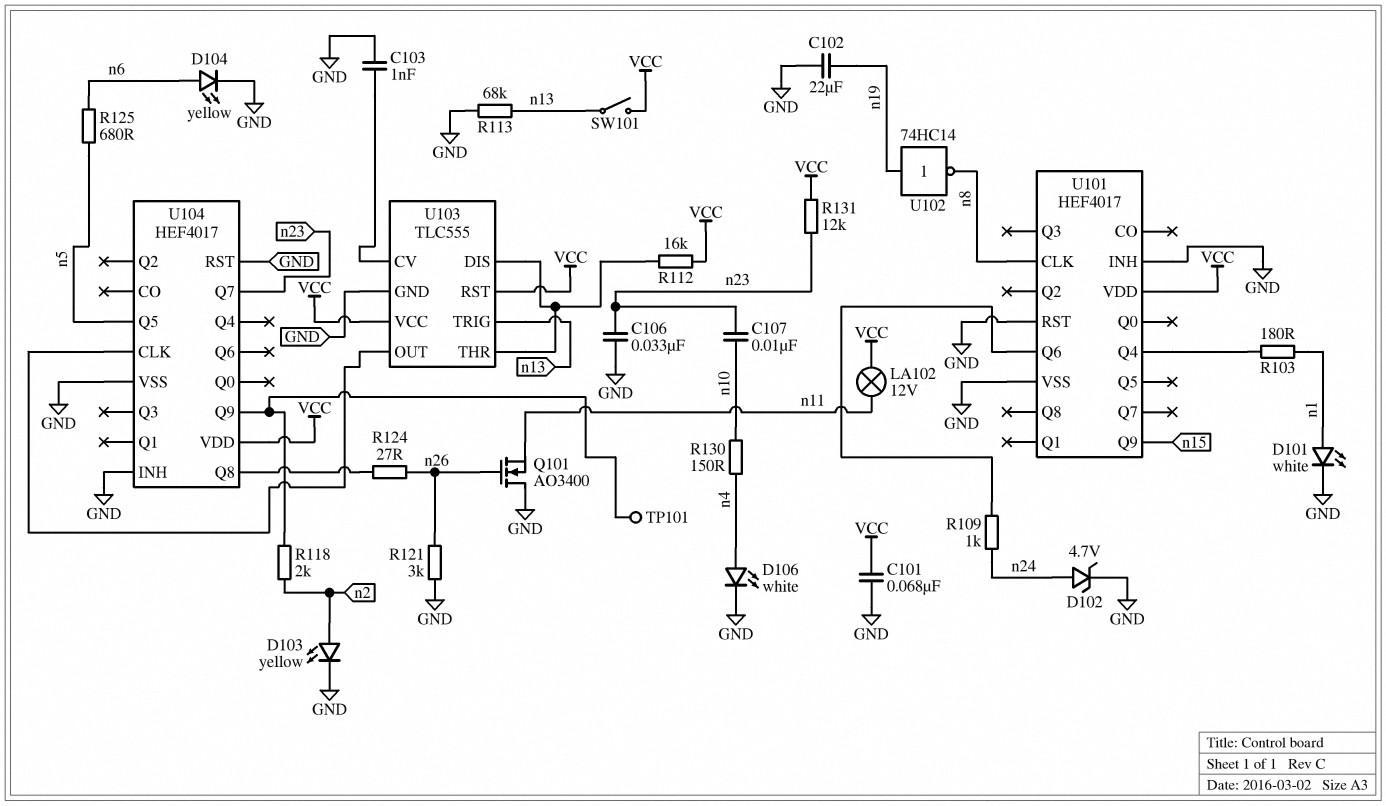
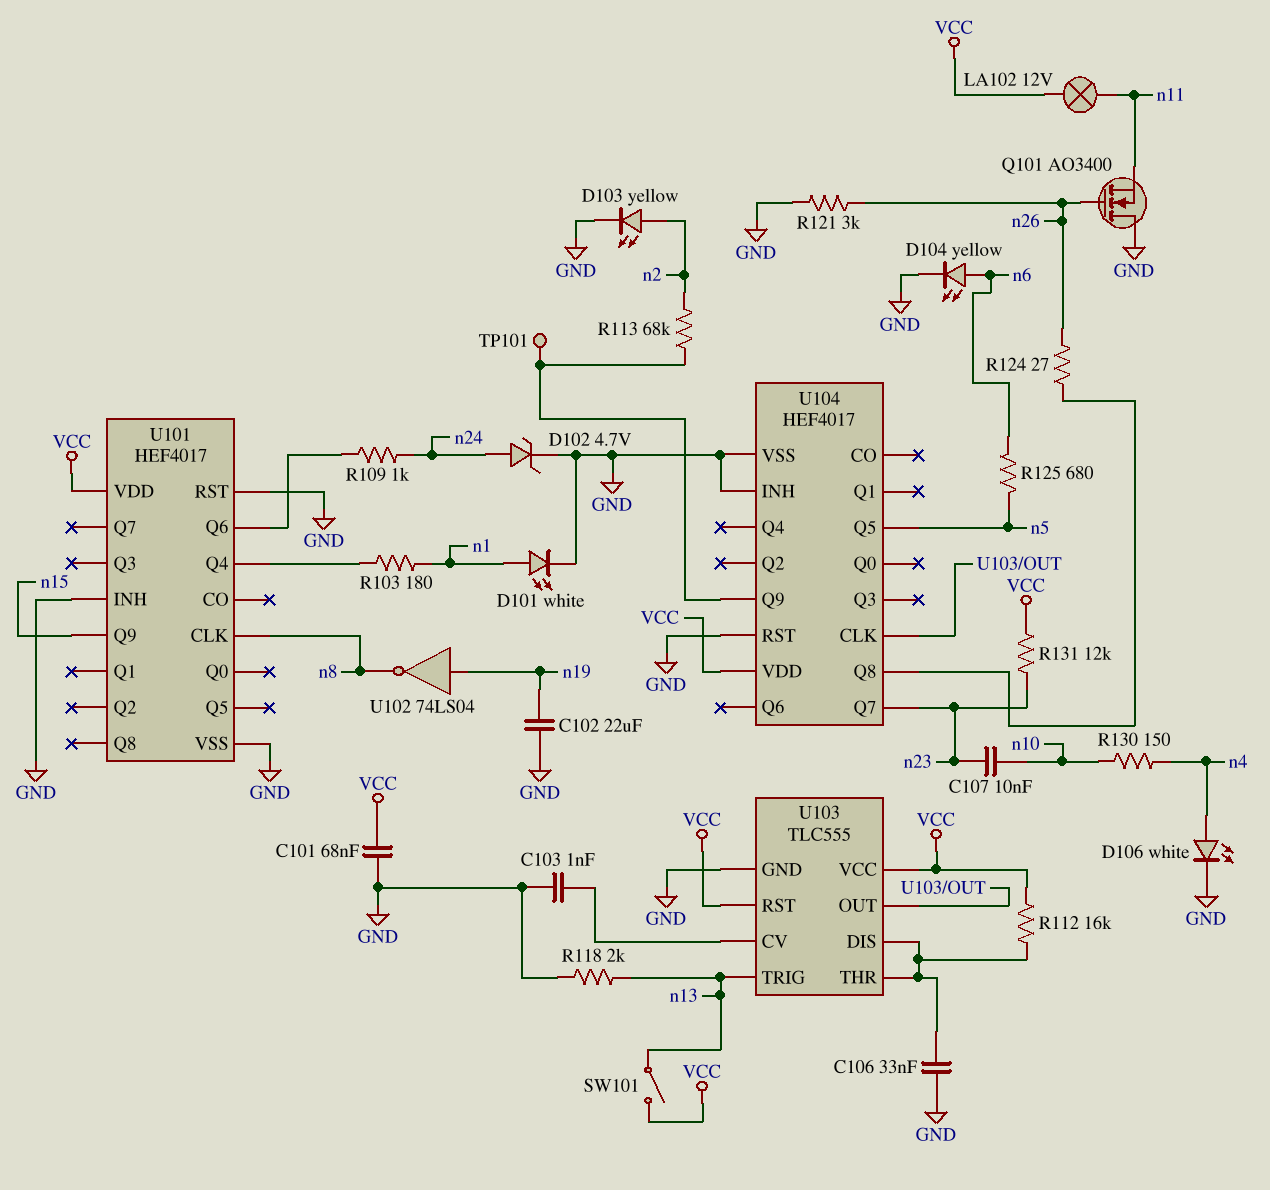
C106: 33nF (GND, n23) -> 33nF (GND, U103/DIS)
R113: 68k (GND, n13) -> 68k (U104/Q9, n2)
R118: 2k (U104/Q9, n2) -> 2k (GND, n13)
U102: NOT 74HC14 (in n19, out n8) -> NOT 74LS04 (in n19, out n8)

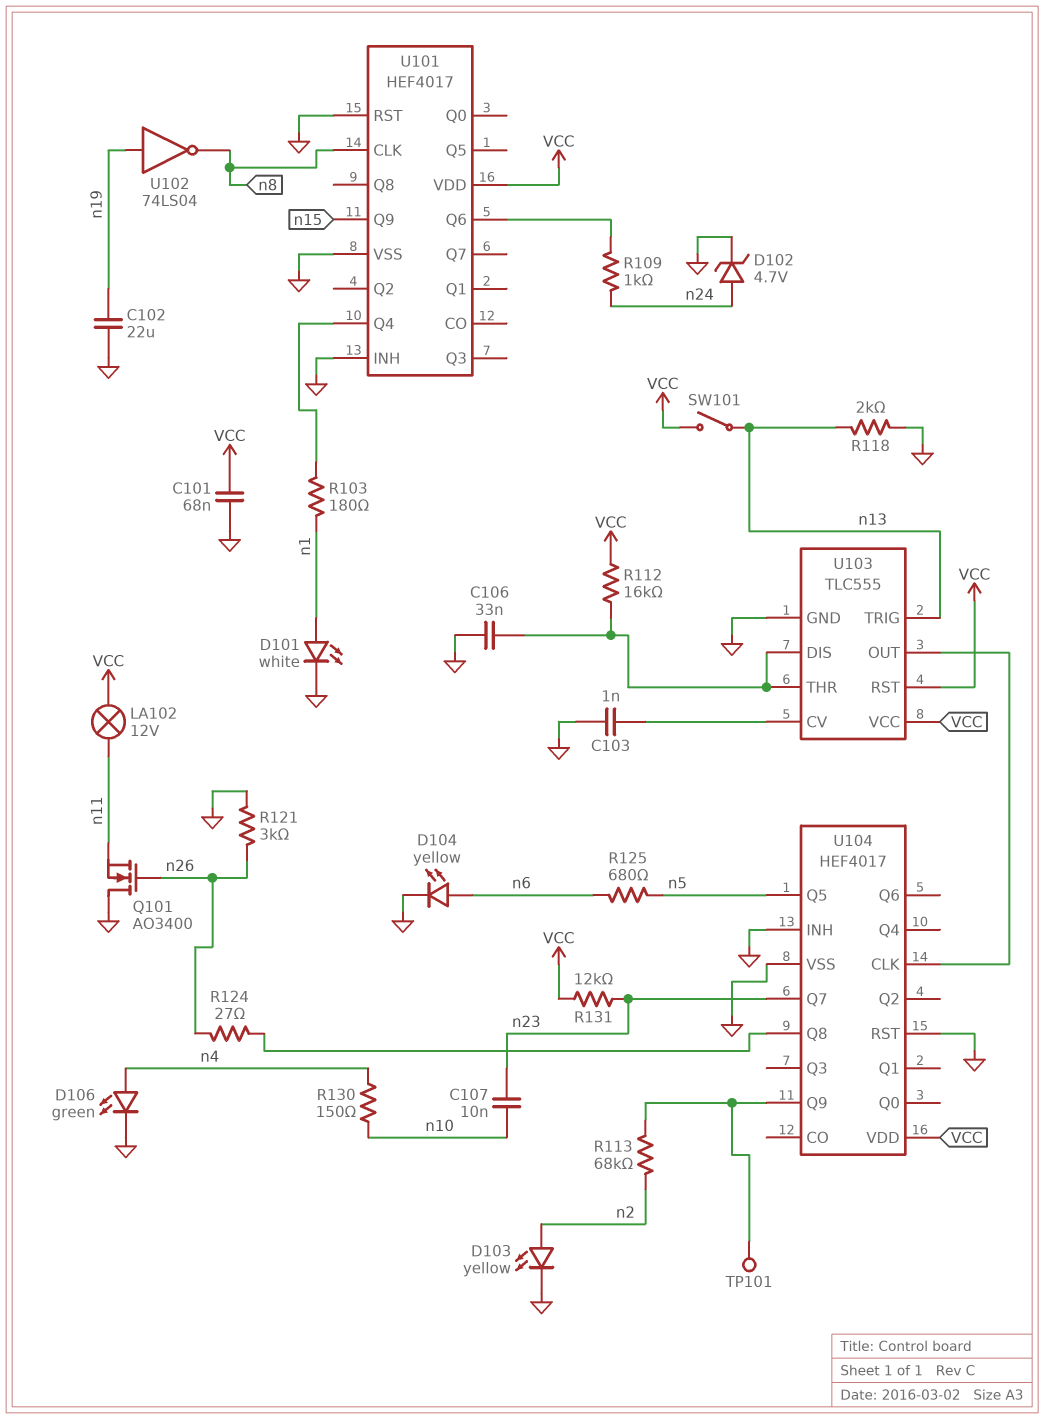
D106: LED white (A n4, K GND) -> LED green (A n4, K GND)

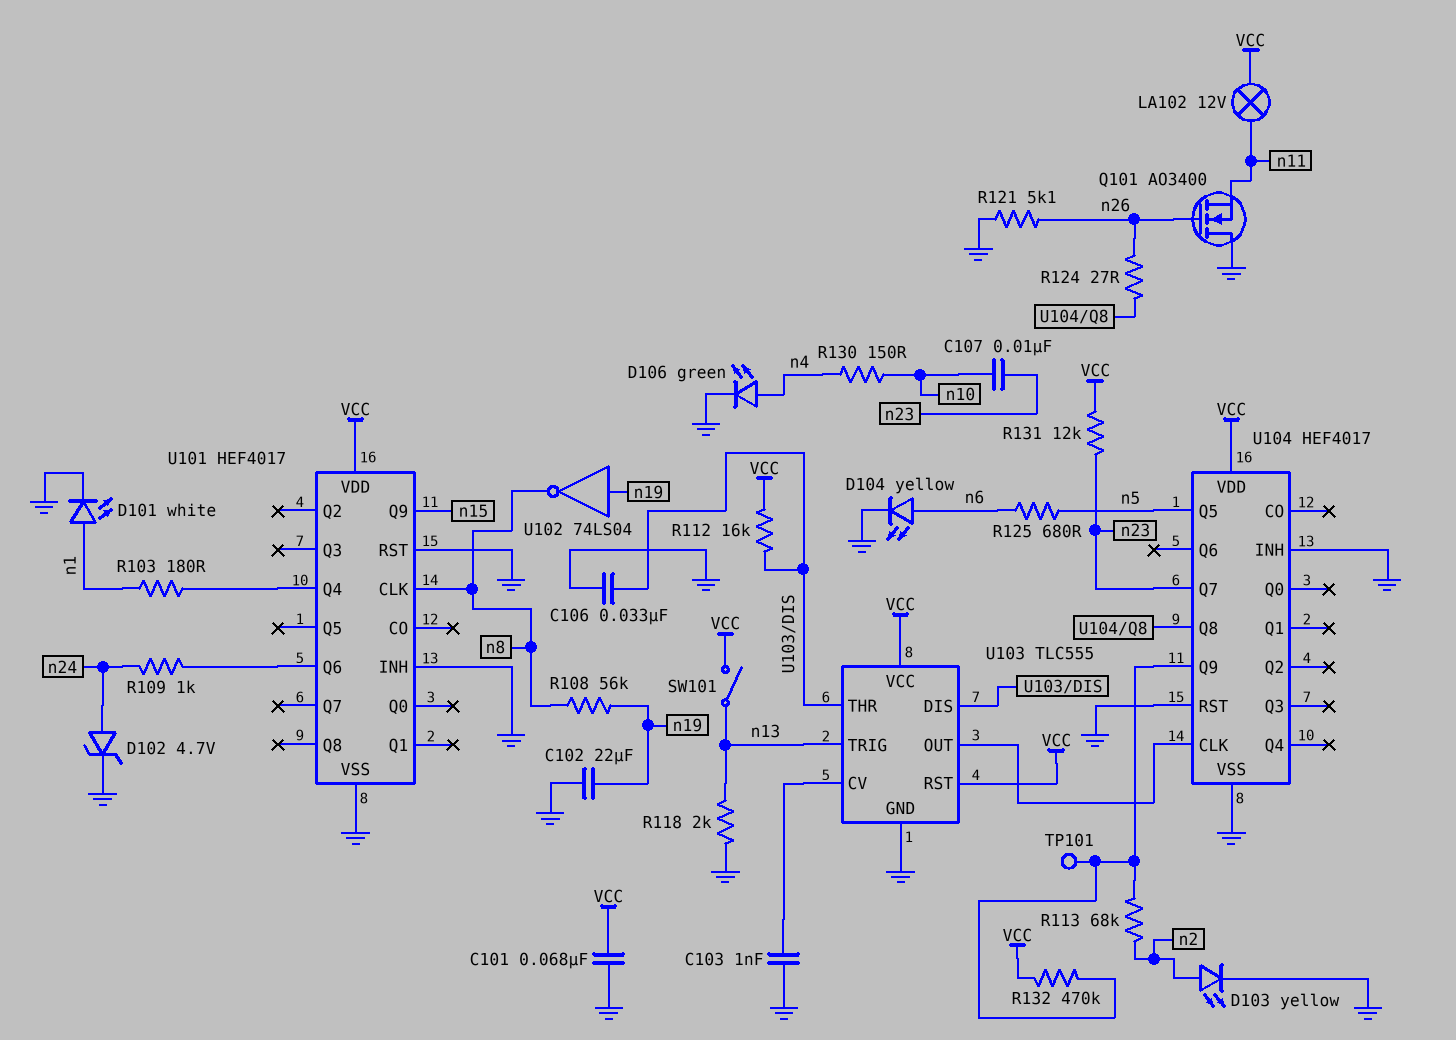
R108: none -> 56k (n8, n19)
R121: 3k (GND, n26) -> 5.1k (GND, n26)
R132: none -> 470k (U104/Q9, VCC)

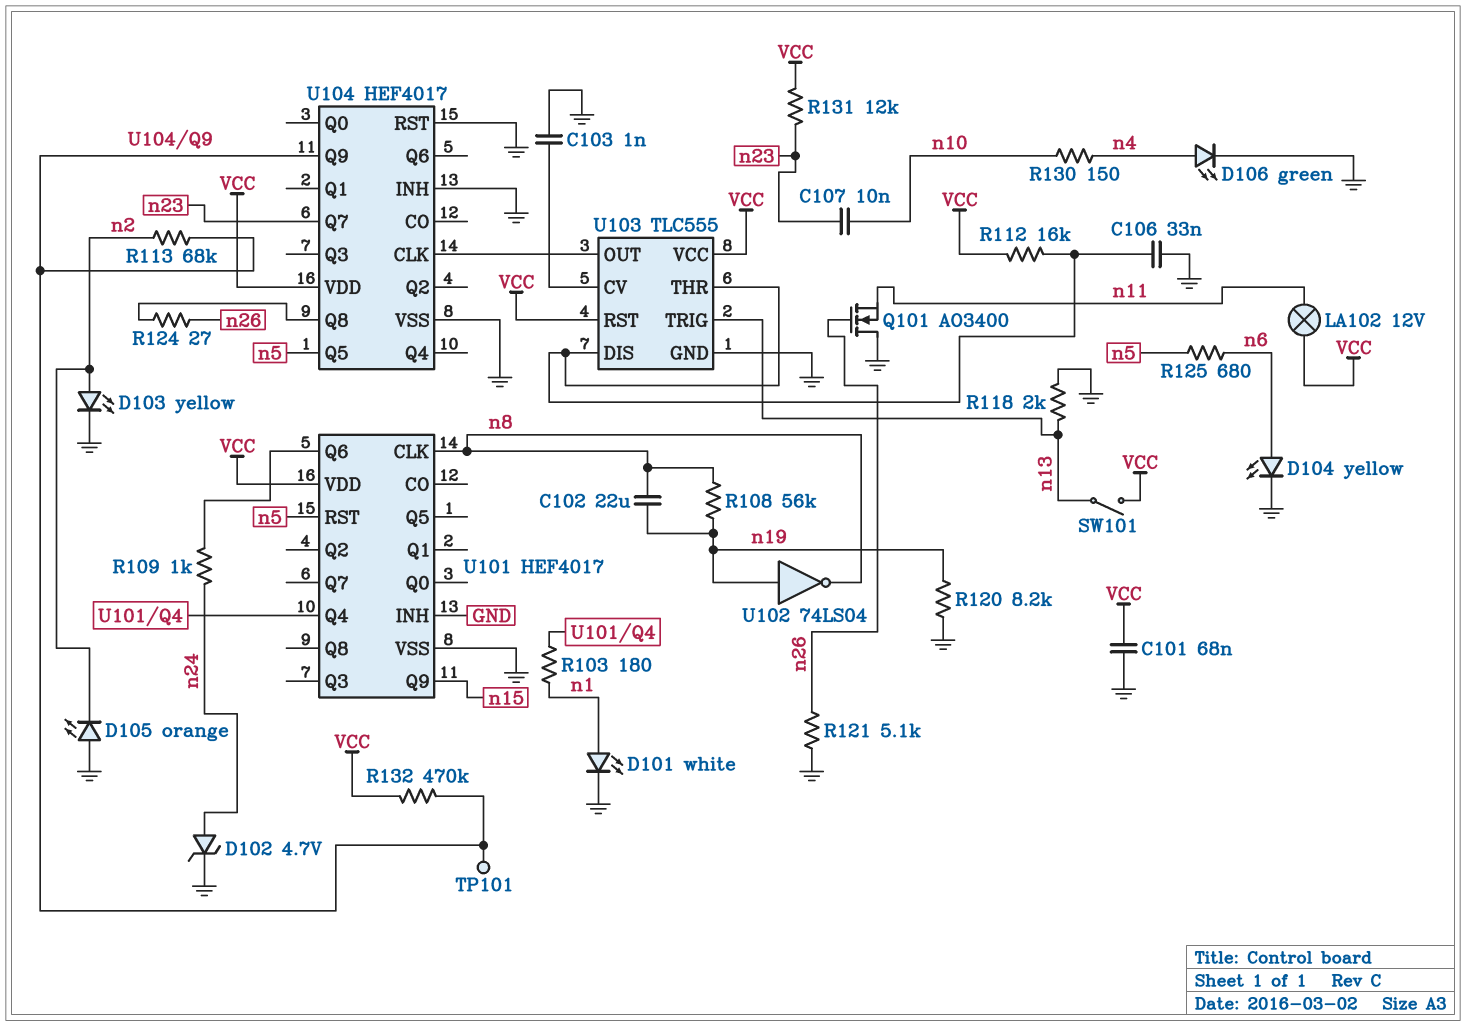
C102: 22uF (GND, n19) -> 22uF (n8, n19)
D105: none -> LED orange (A GND, K n2)
R120: none -> 8.2k (GND, n19)
U101 pin RST: GND -> n5

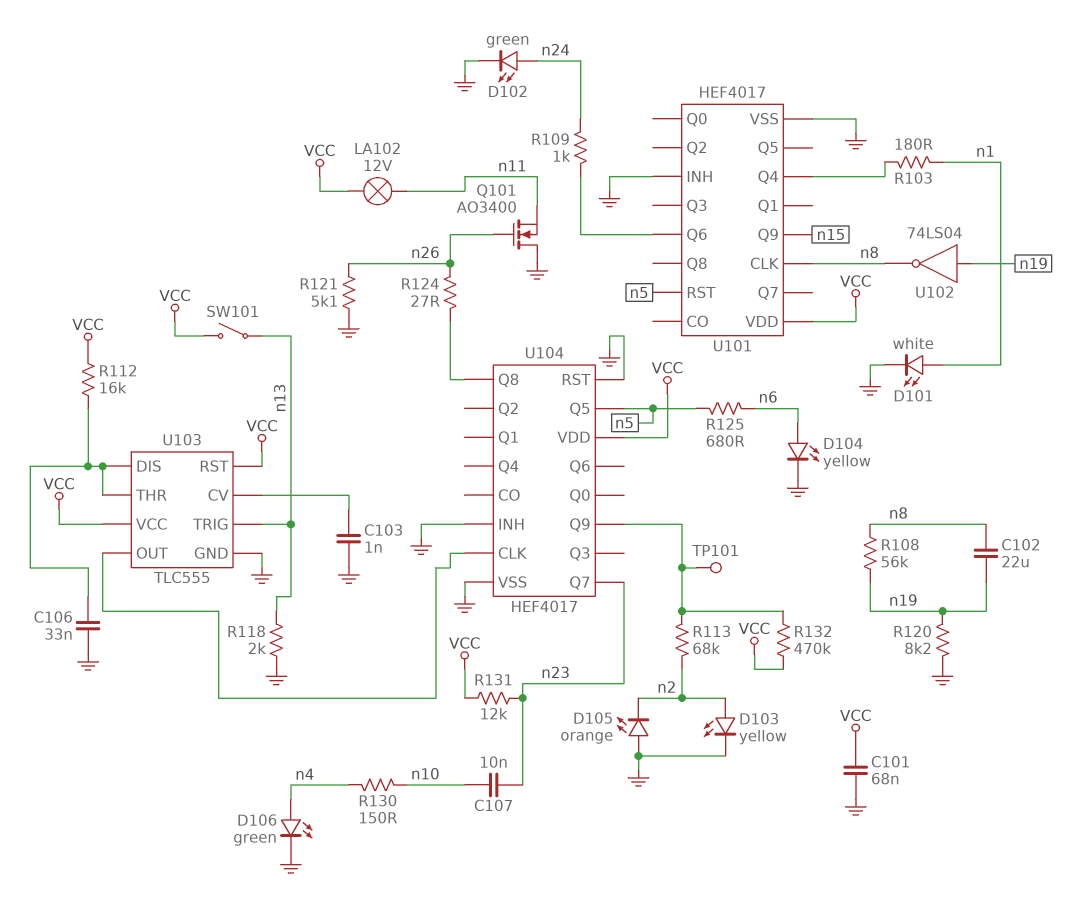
D102: zener 4.7V (A n24, K GND) -> LED green (A n24, K GND)

